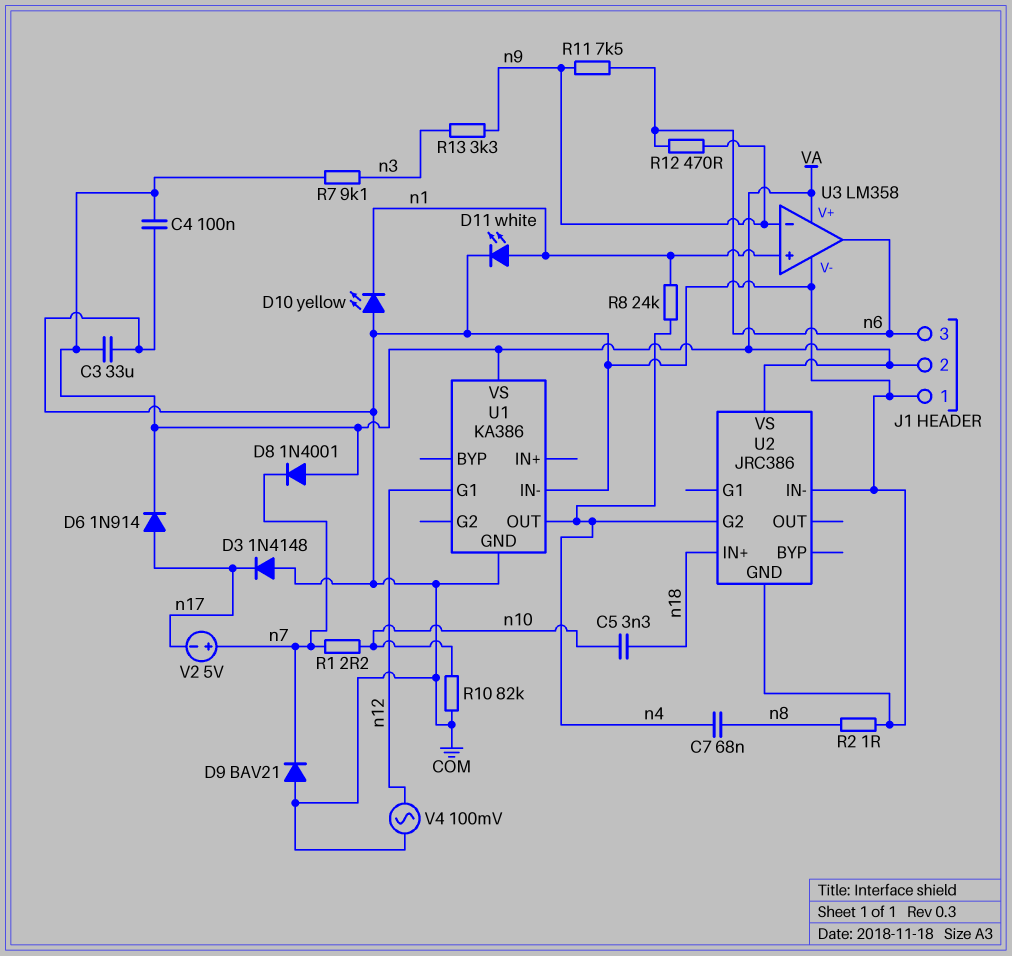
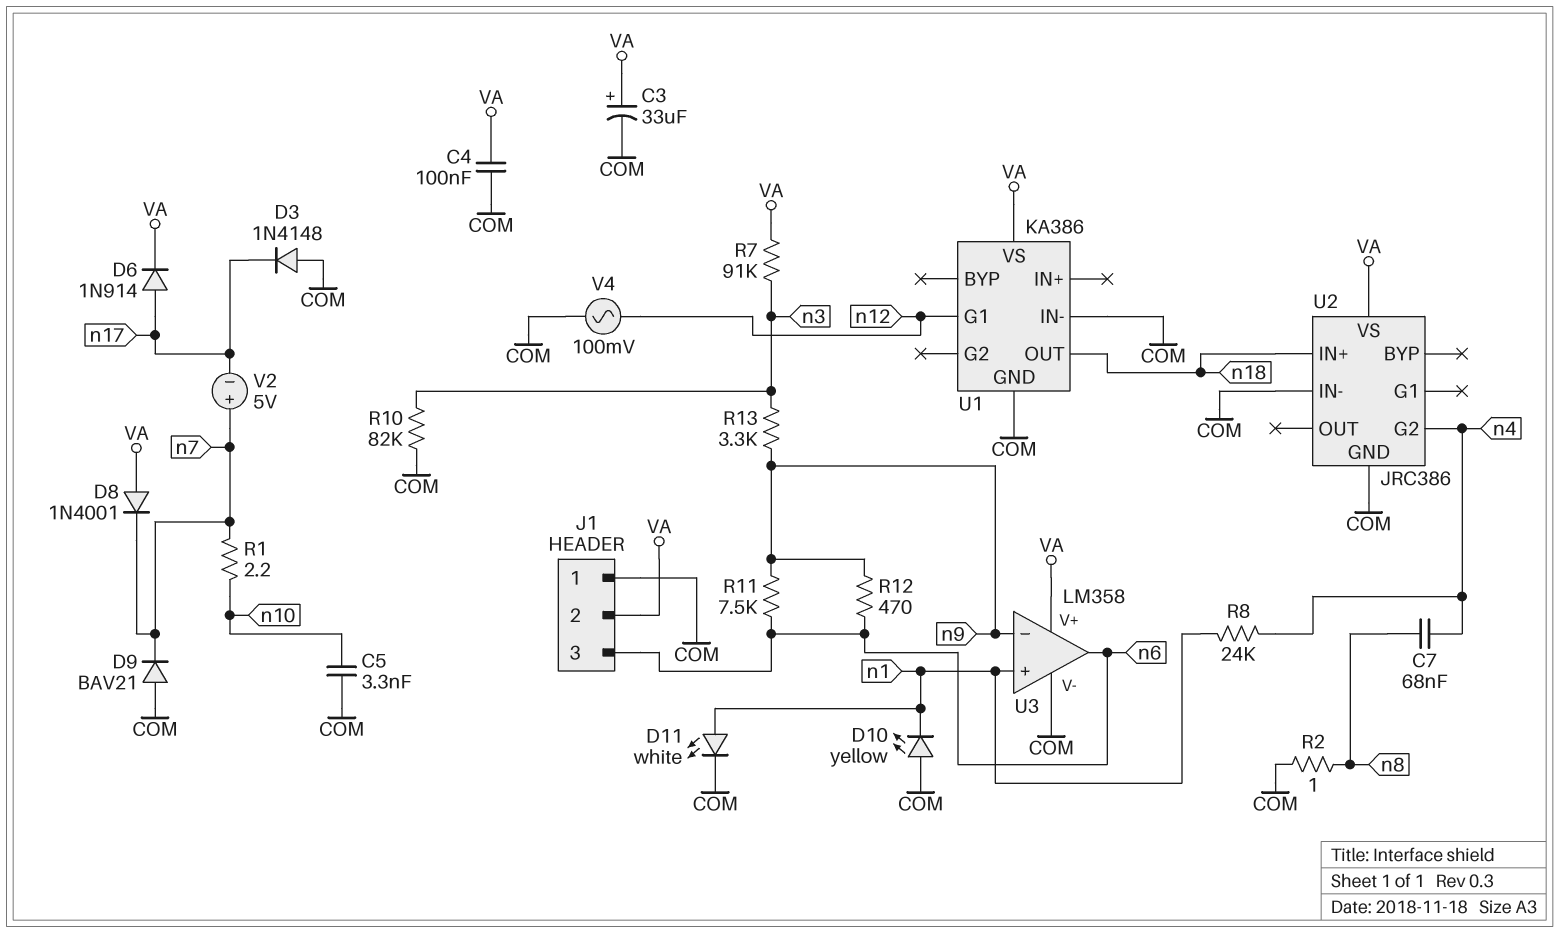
C3: 33uF (COM, VA) -> 33uF (plus VA, minus COM)
C5: 3.3nF (n10, n18) -> 3.3nF (COM, n10)
R7: 9.1k (VA, n3) -> 91k (VA, n3)
R10: 82k (COM, n10) -> 82k (COM, n3)
U1 pin OUT: n4 -> n18

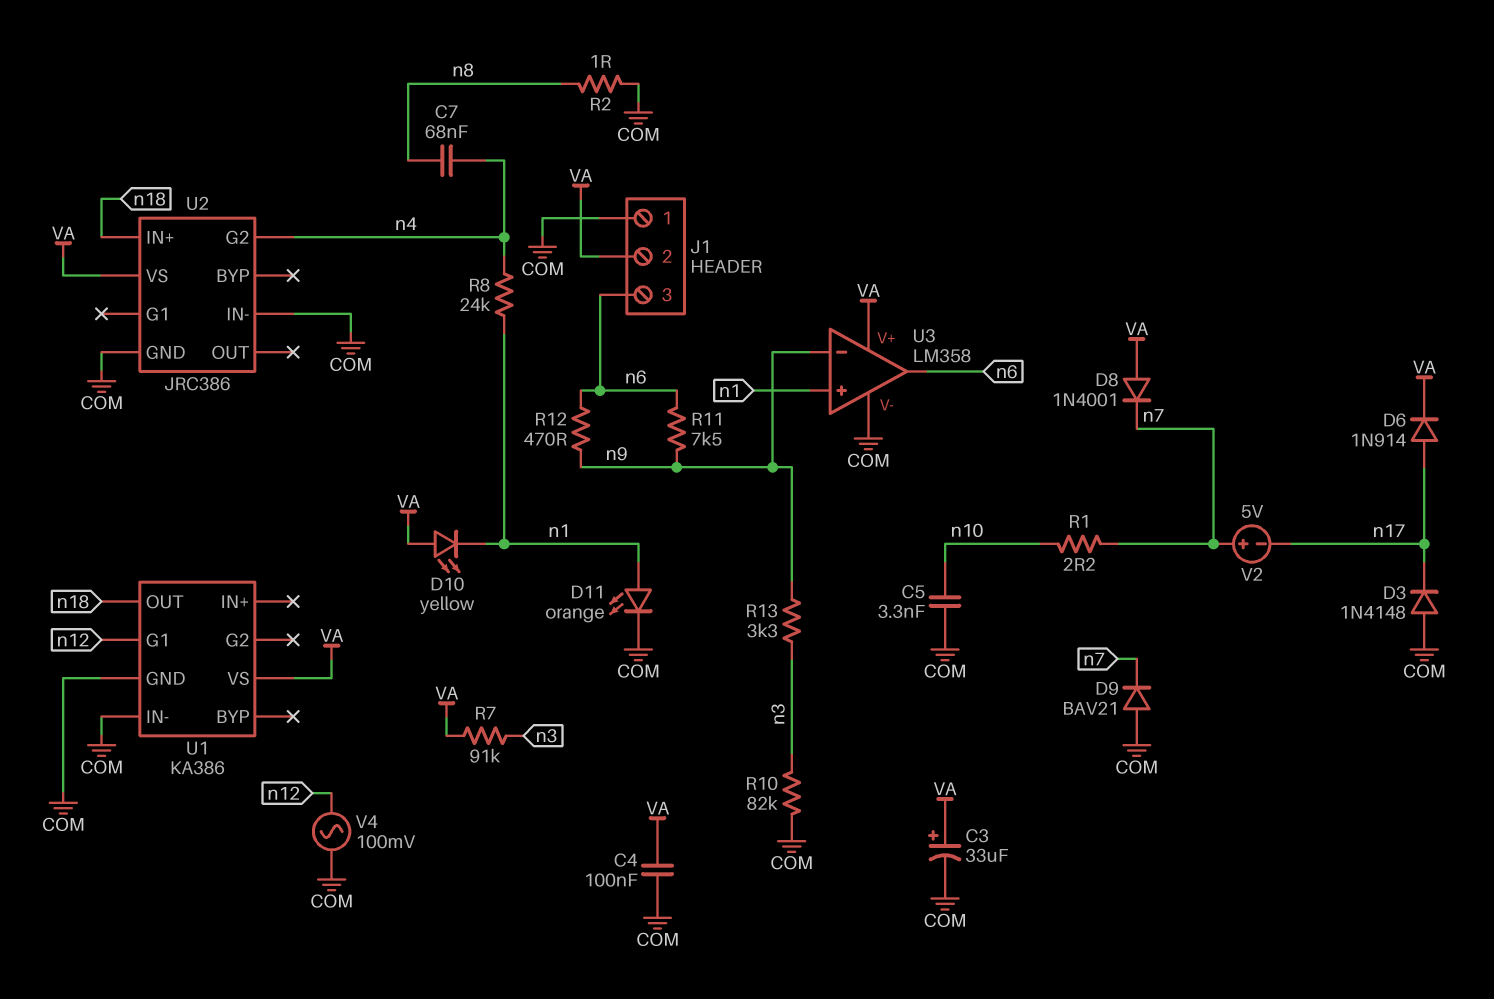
D10: LED yellow (A COM, K n1) -> LED yellow (A VA, K n1)
D11: LED white (A n1, K COM) -> LED orange (A n1, K COM)

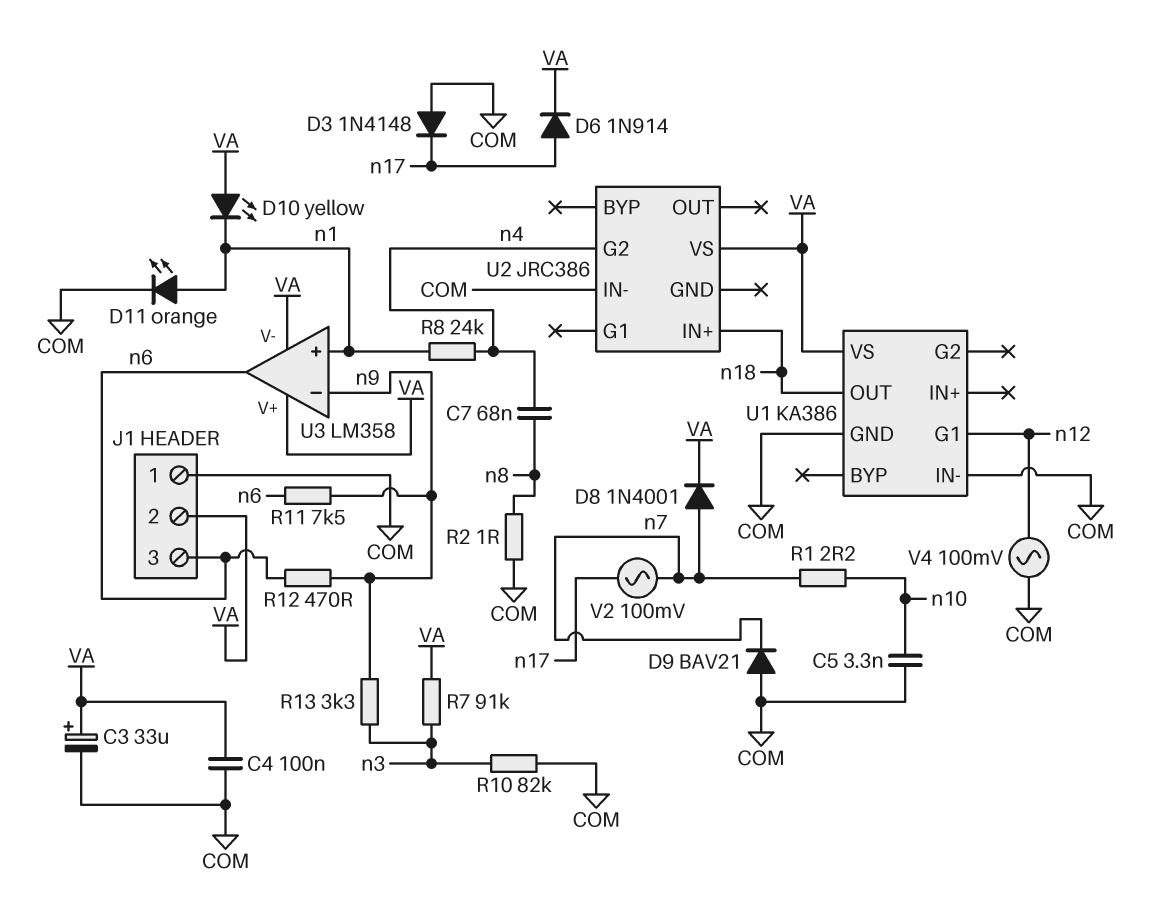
D8: diode 1N4001 (A VA, K n7) -> diode 1N4001 (A n7, K VA)
U2 pin GND: COM -> none
U3 pin V-: COM -> VA
V2: 5V (plus n7, minus n17) -> AC 100mV (n7, n17)

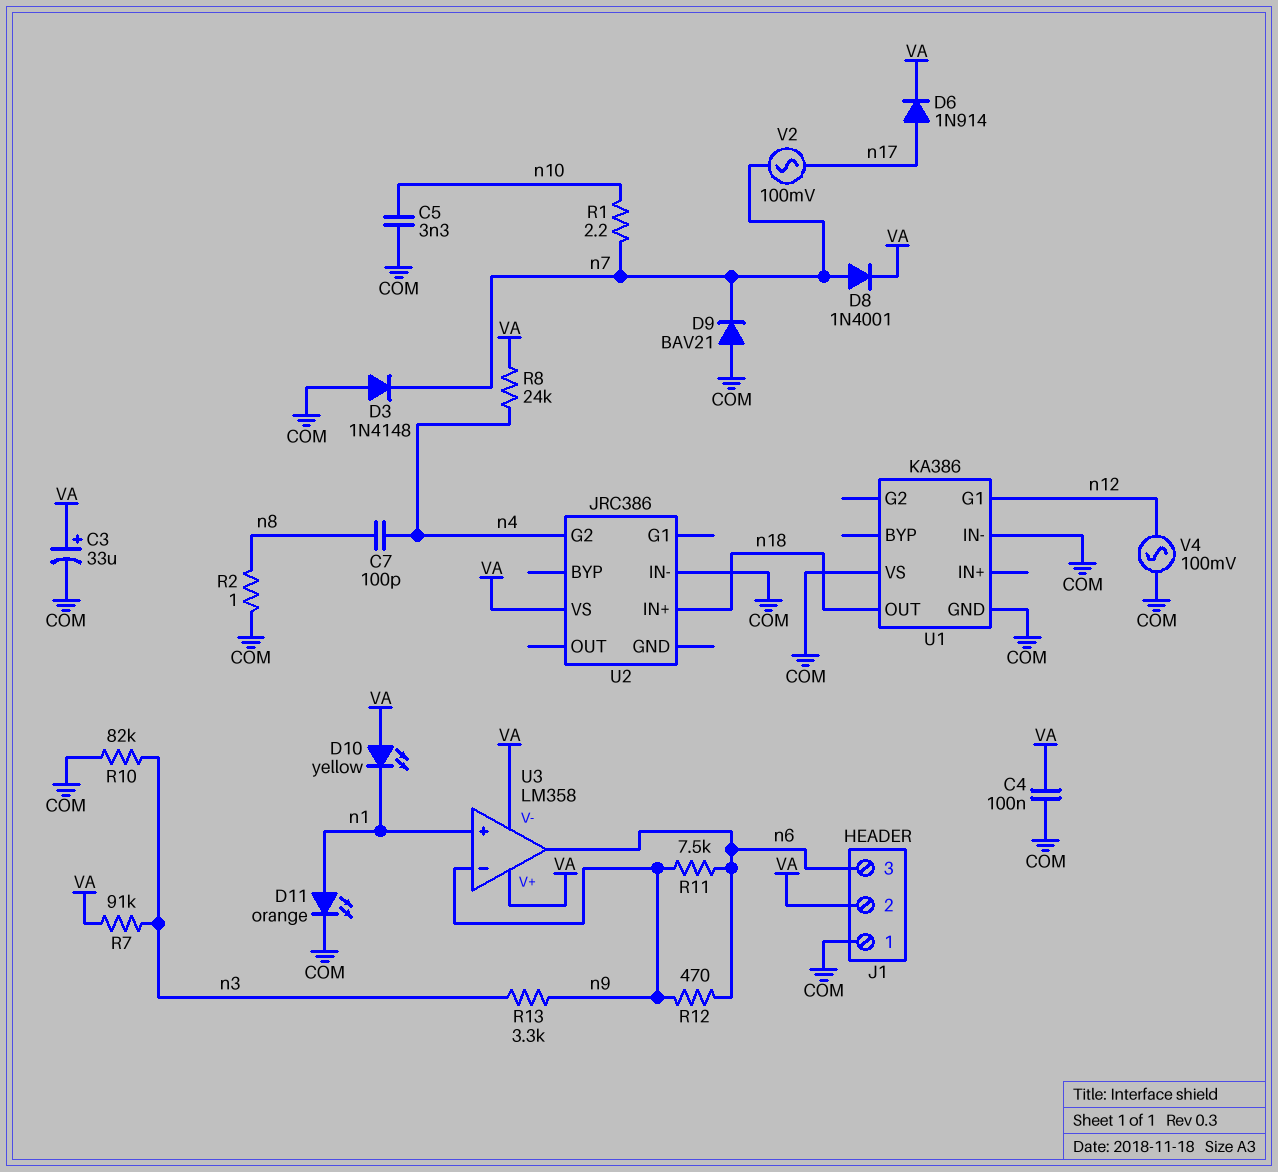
C7: 68nF (n4, n8) -> 100pF (n4, n8)
D3: diode 1N4148 (A COM, K n17) -> diode 1N4148 (A COM, K n7)
R8: 24k (n1, n4) -> 24k (VA, n4)
U1 pin VS: VA -> COM

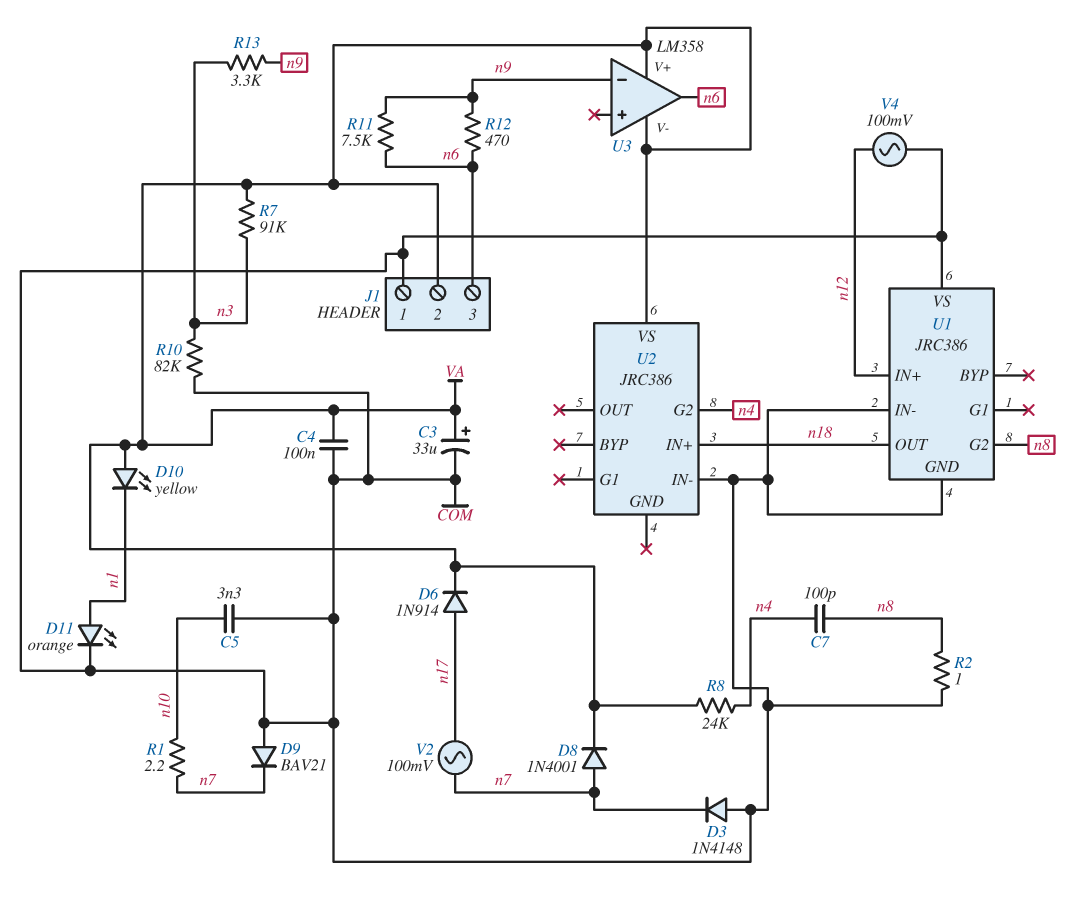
U1: KA386 -> JRC386
U1 pin G1: n12 -> none
U1 pin G2: none -> n8
U1 pin IN+: none -> n12
U3 pin in+: n1 -> none

